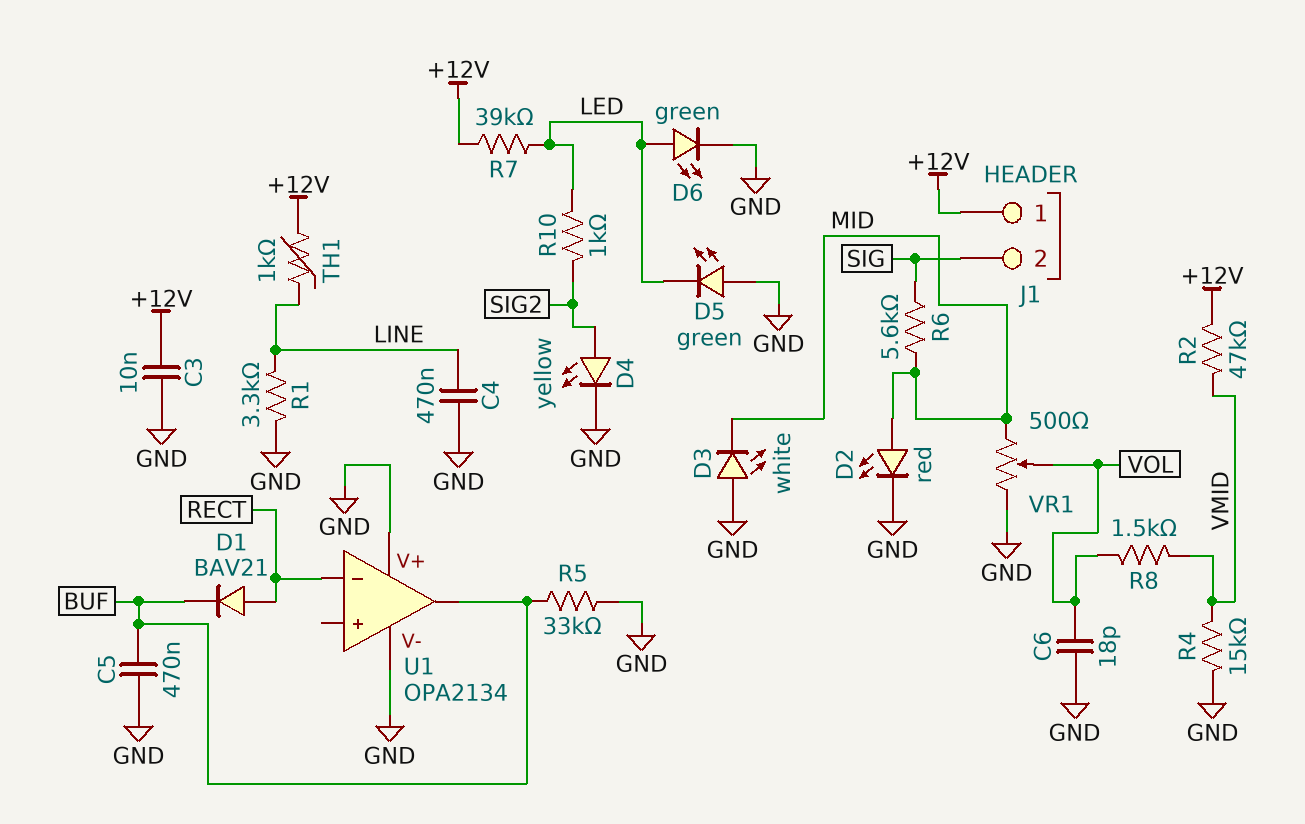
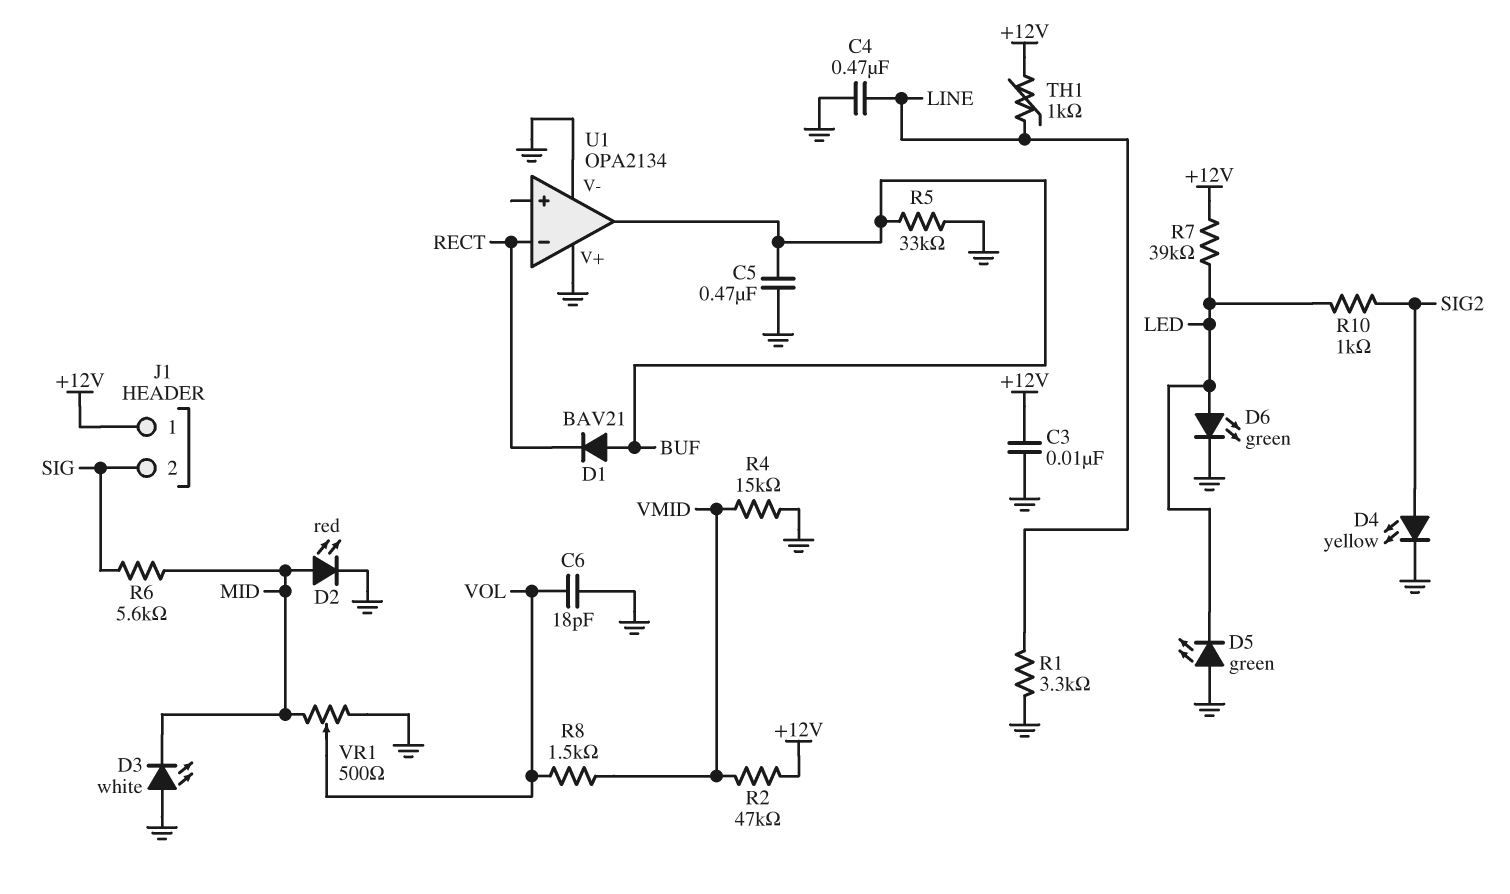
D1: diode BAV21 (A RECT, K BUF) -> diode BAV21 (A BUF, K RECT)

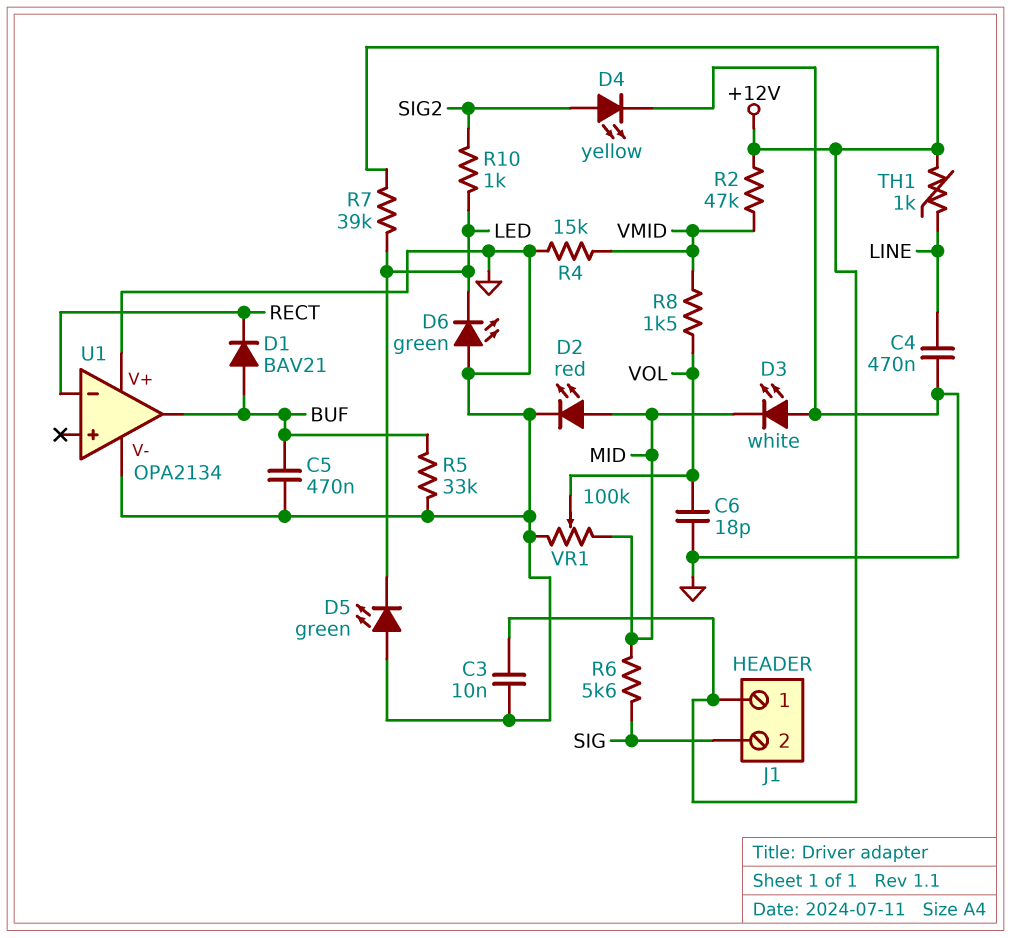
D6: LED green (A LED, K GND) -> LED green (A GND, K LED)
R1: 3.3k (GND, LINE) -> none
VR1: 500 (GND, MID, wiper VOL) -> 100k (GND, MID, wiper VOL)

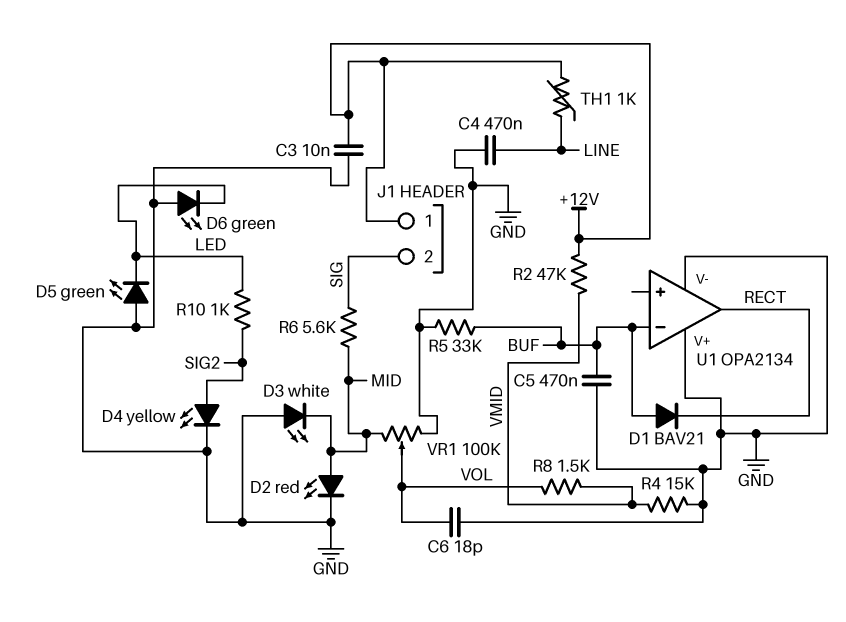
R7: 39k (+12V, LED) -> none
U1 pin in-: RECT -> BUF
U1 pin out: BUF -> RECT

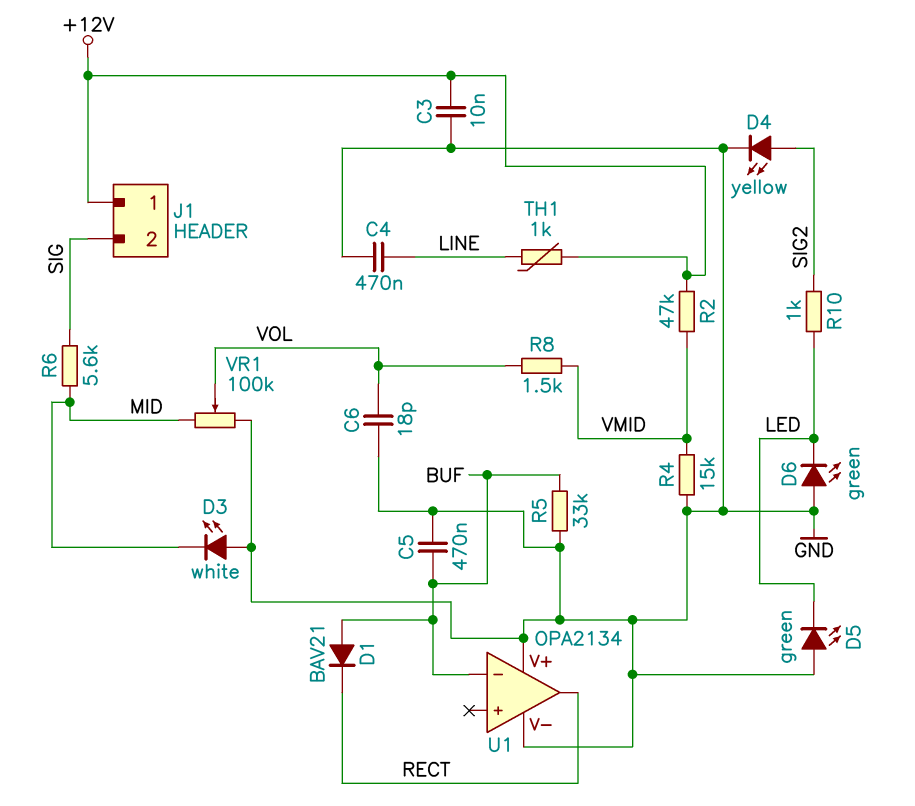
D2: LED red (A MID, K GND) -> none

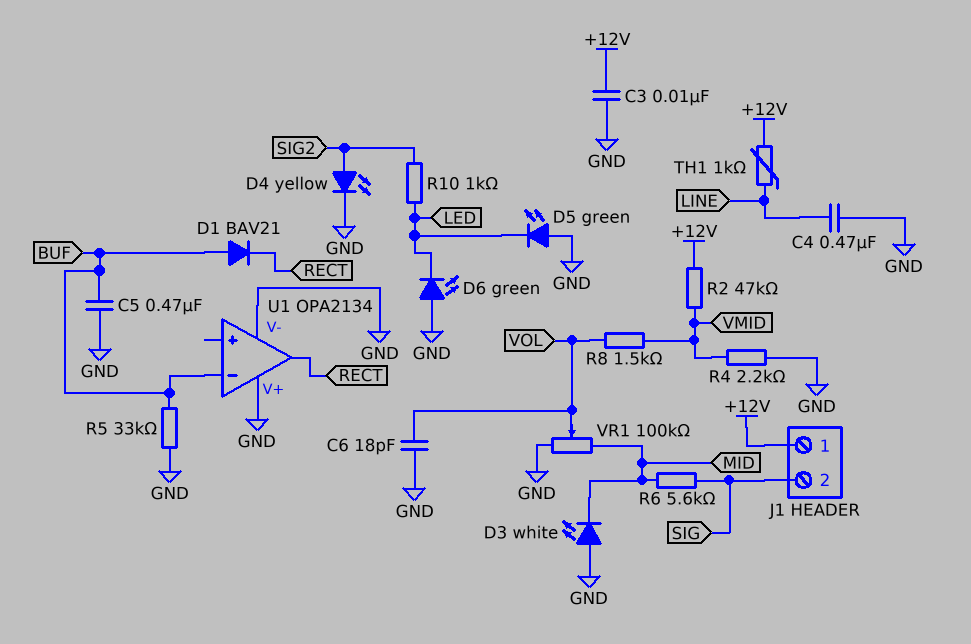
R4: 15k (GND, VMID) -> 2.2k (GND, VMID)

